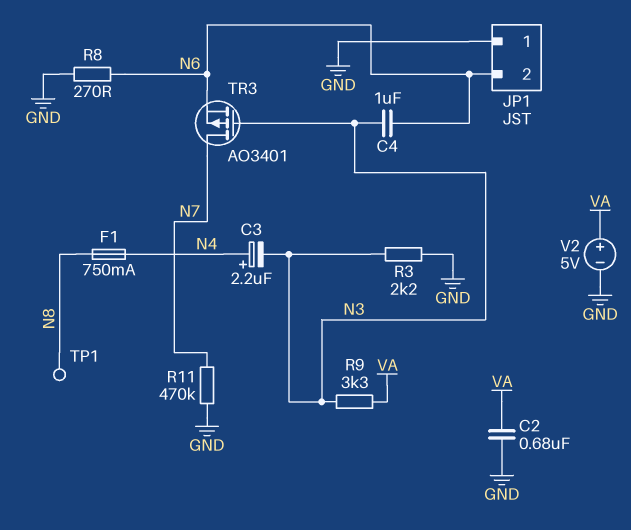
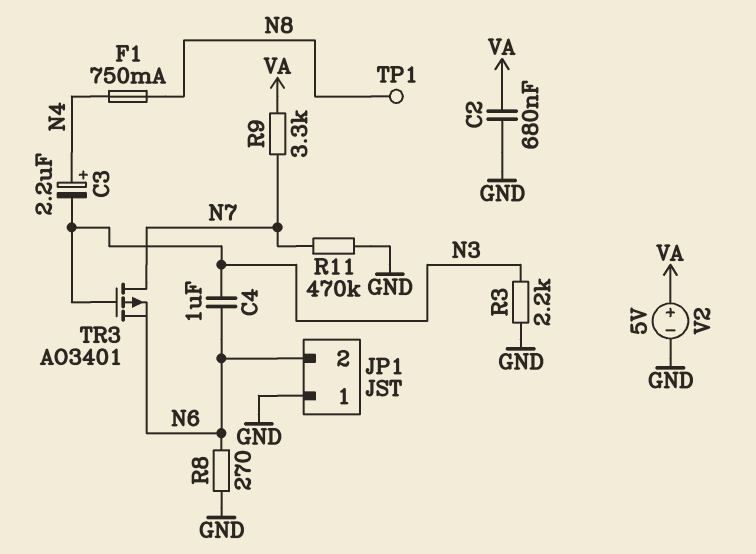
R9: 3.3k (N3, VA) -> 3.3k (N7, VA)

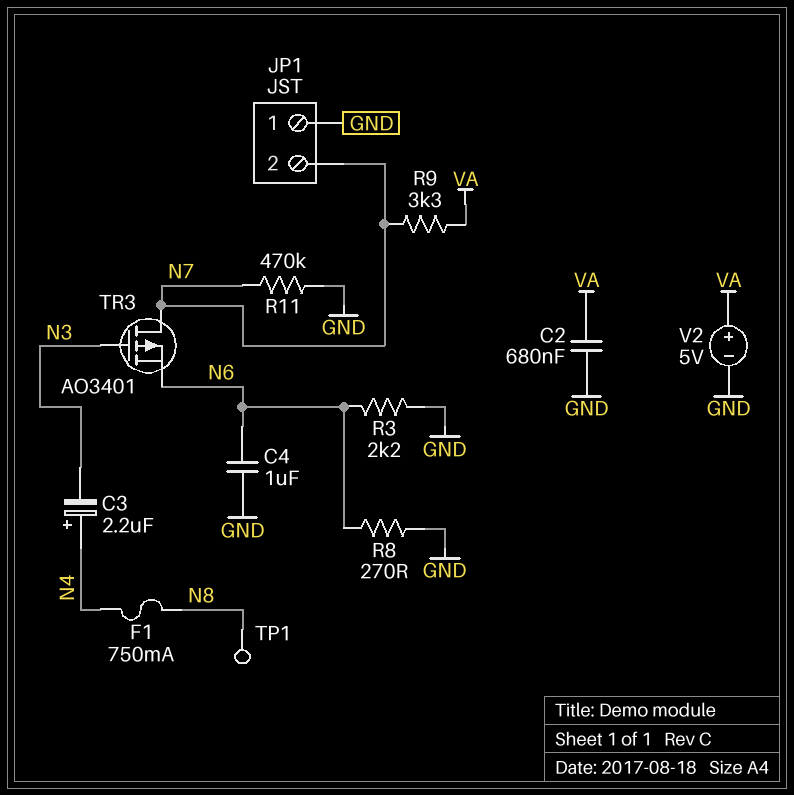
C4: 1uF (N3, N6) -> 1uF (GND, N6)
JP1 pin 2: N6 -> N7
R3: 2.2k (GND, N3) -> 2.2k (GND, N6)

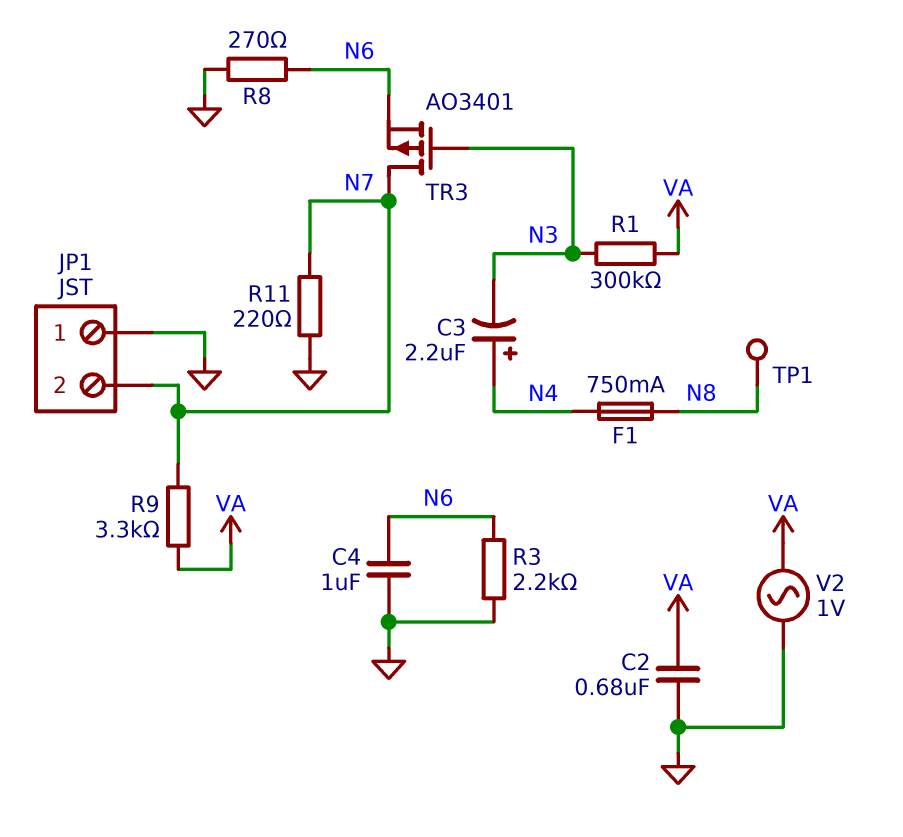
R1: none -> 300k (N3, VA)
R11: 470k (GND, N7) -> 220 (GND, N7)
V2: 5V (plus VA, minus GND) -> AC 1V (GND, VA)

